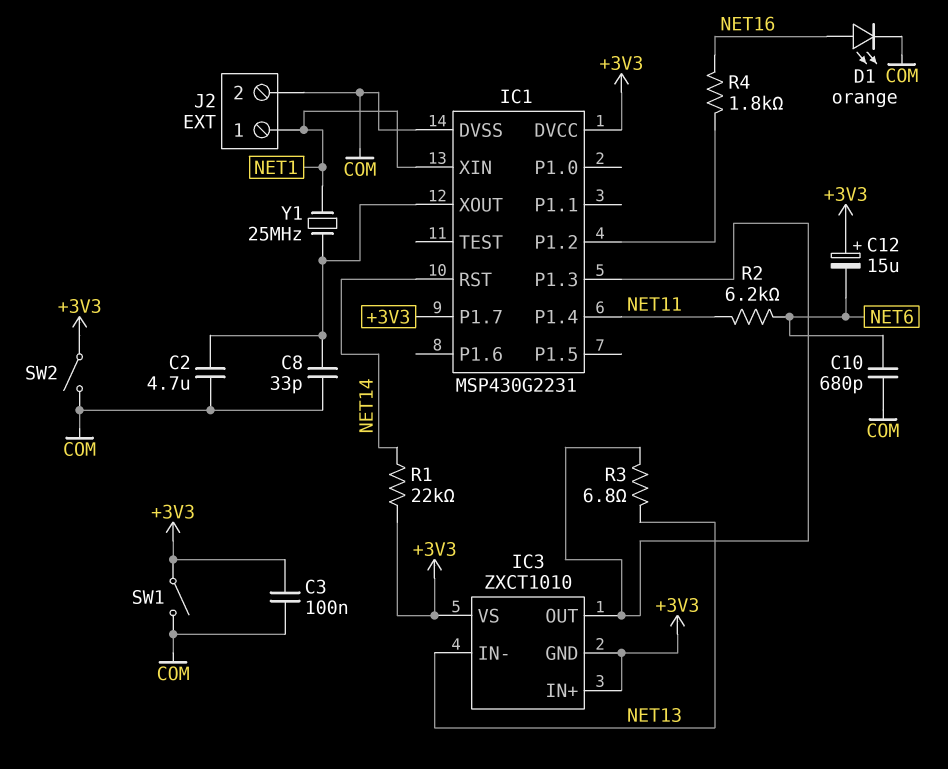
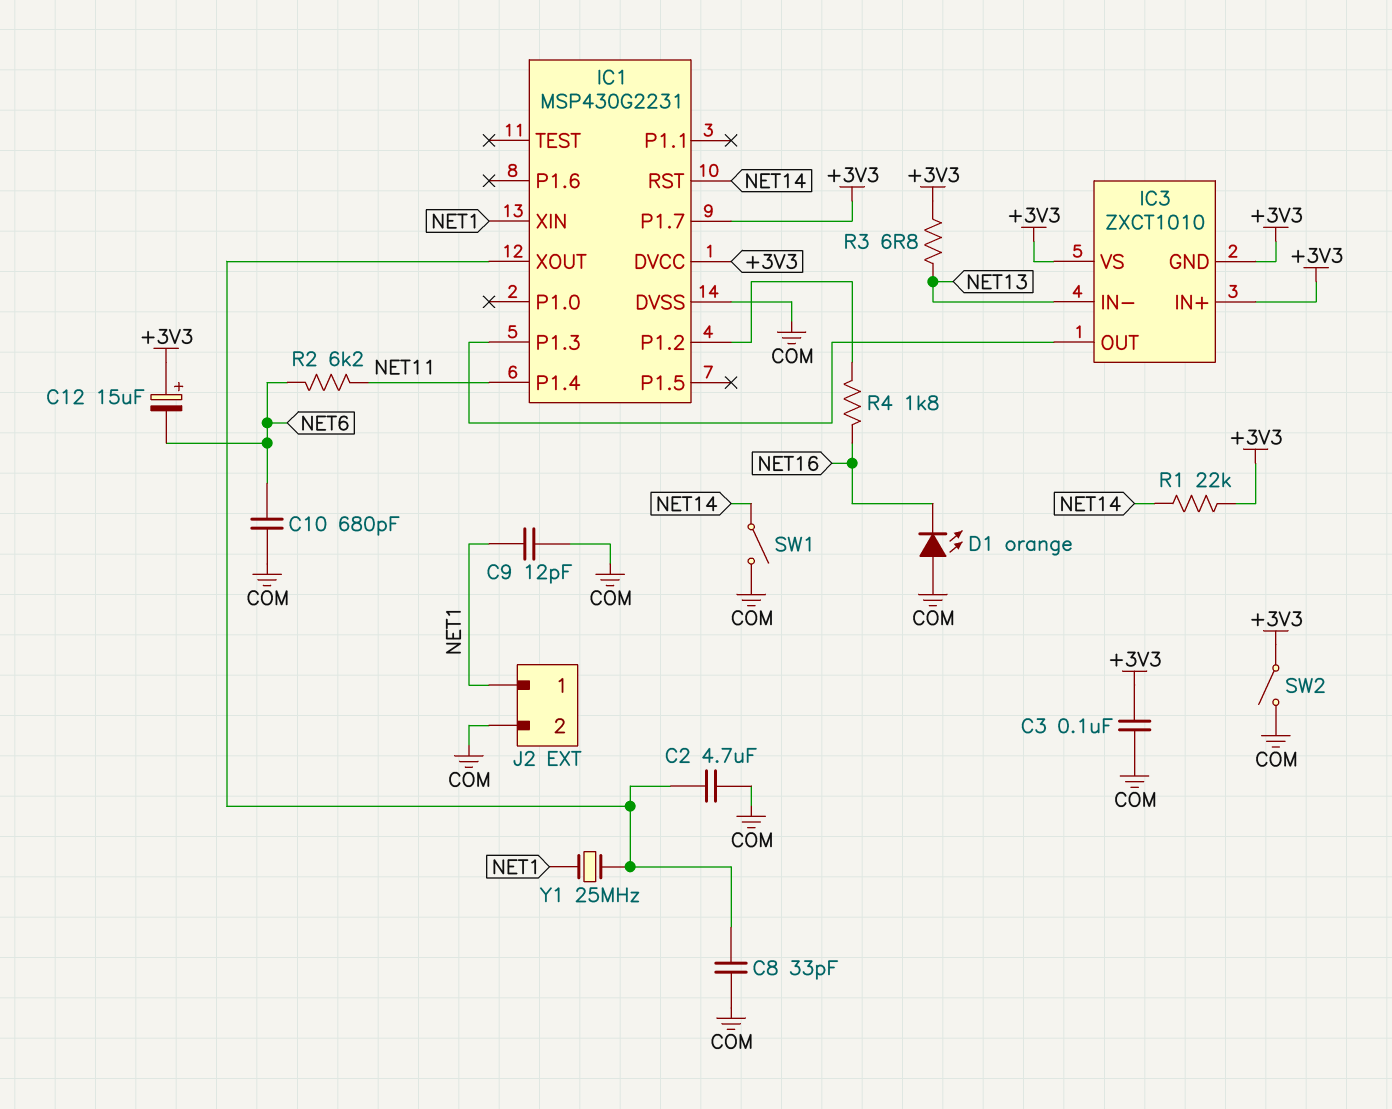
C9: none -> 12pF (COM, NET1)
D1: LED orange (A NET16, K COM) -> LED orange (A COM, K NET16)
R3: 6.8 (IC1/P1.3, NET13) -> 6.8 (+3V3, NET13)
SW1: switch (+3V3, COM) -> switch (COM, NET14)

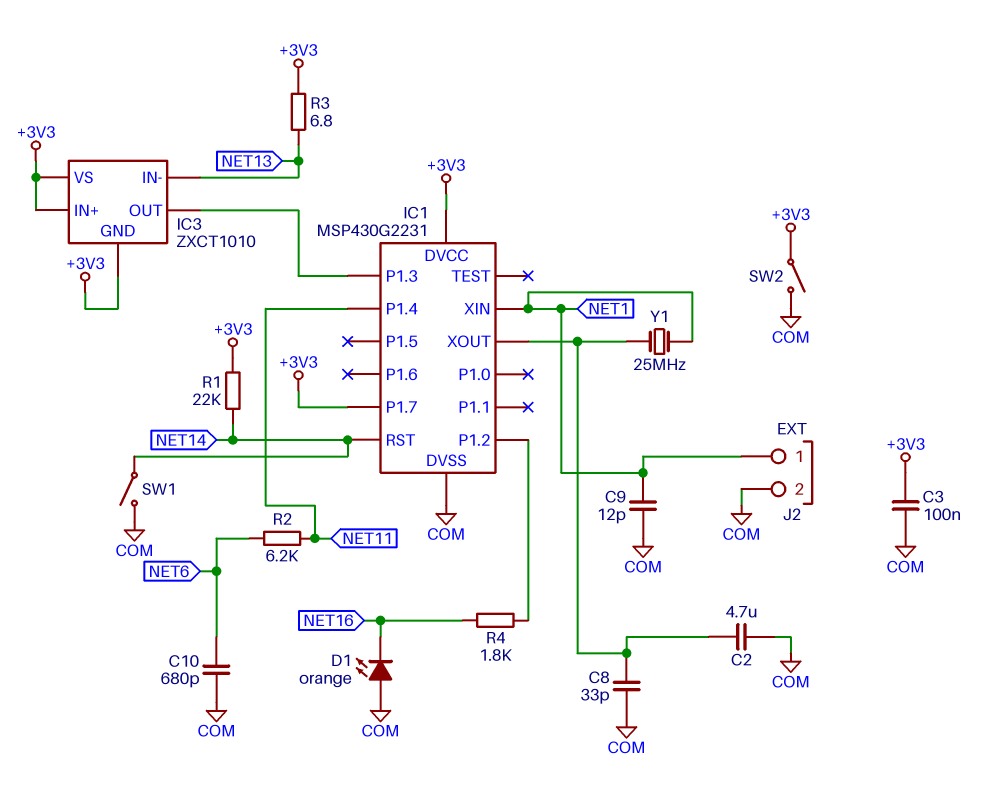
C12: 15uF (plus +3V3, minus NET6) -> none

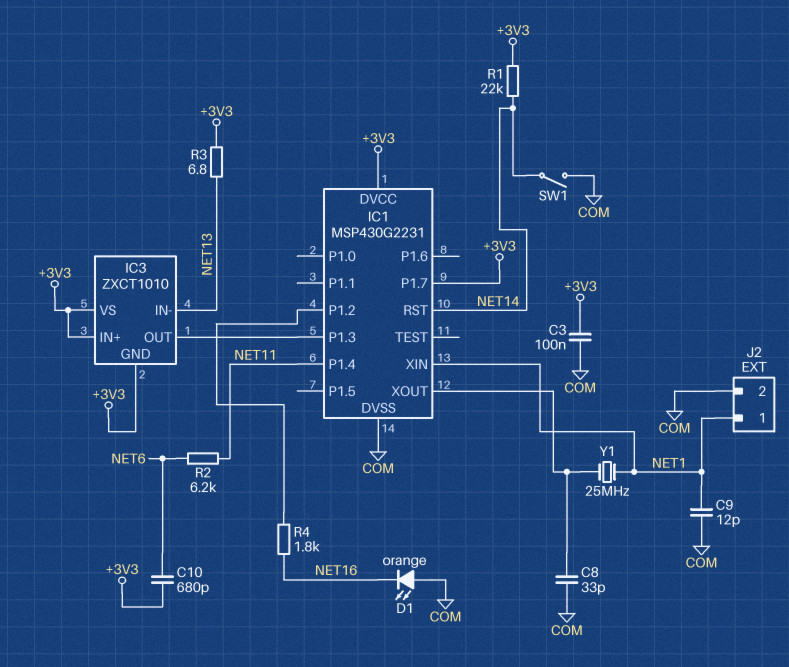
C2: 4.7uF (COM, IC1/XOUT) -> none
C10: 680pF (COM, NET6) -> 680pF (+3V3, NET6)
SW2: switch (+3V3, COM) -> none

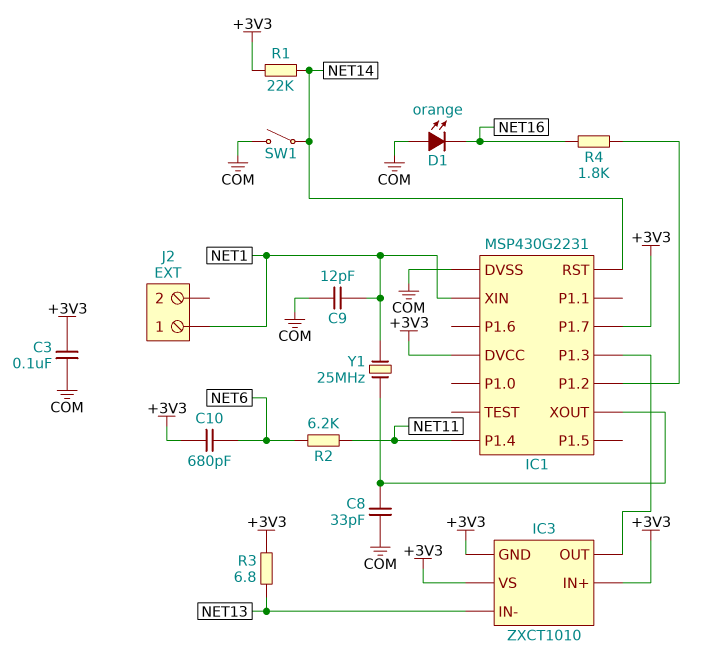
J2 pin 2: COM -> none

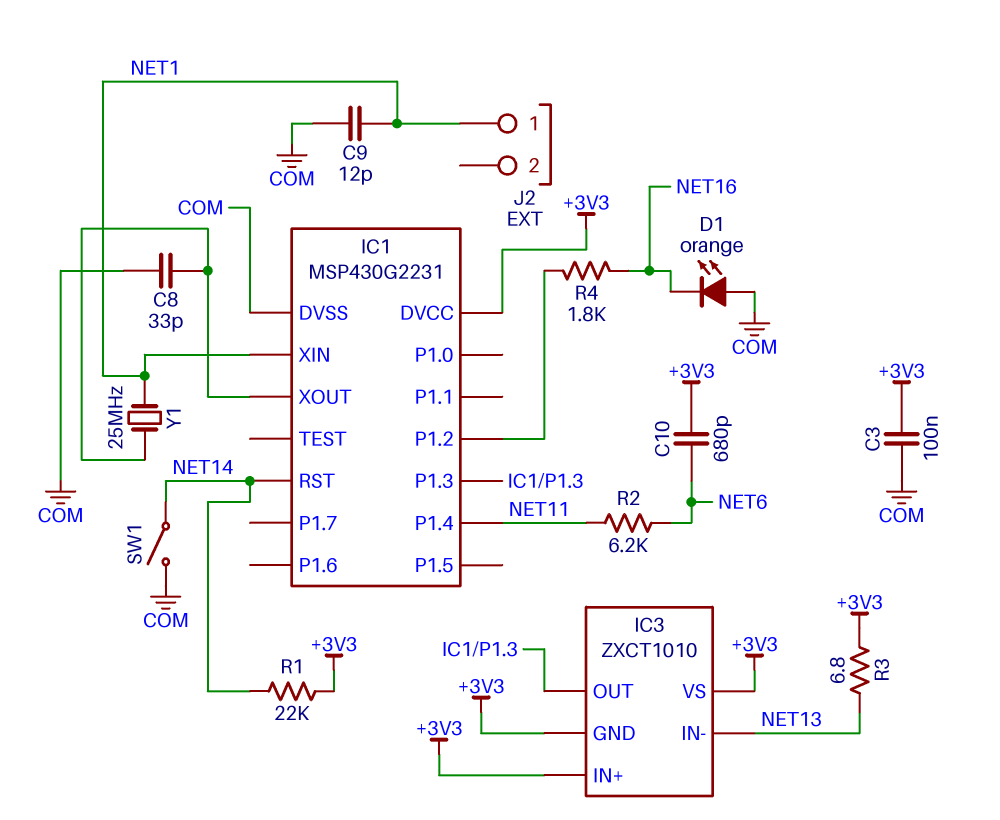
IC1 pin P1.7: +3V3 -> none

